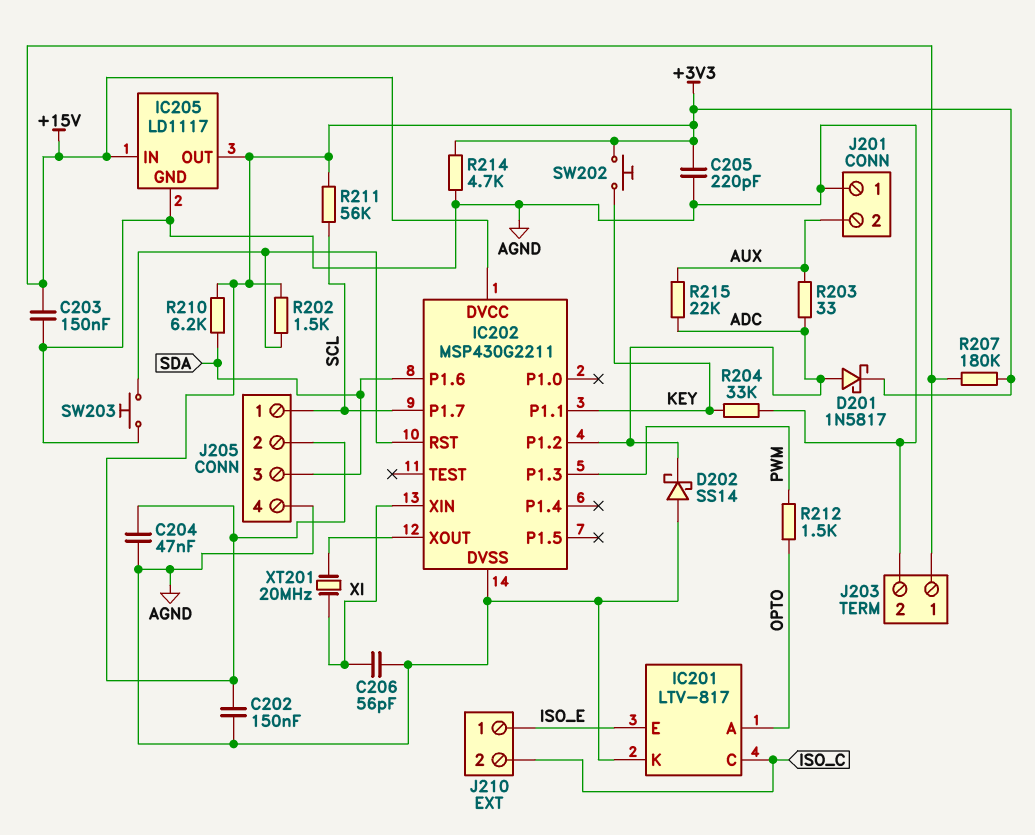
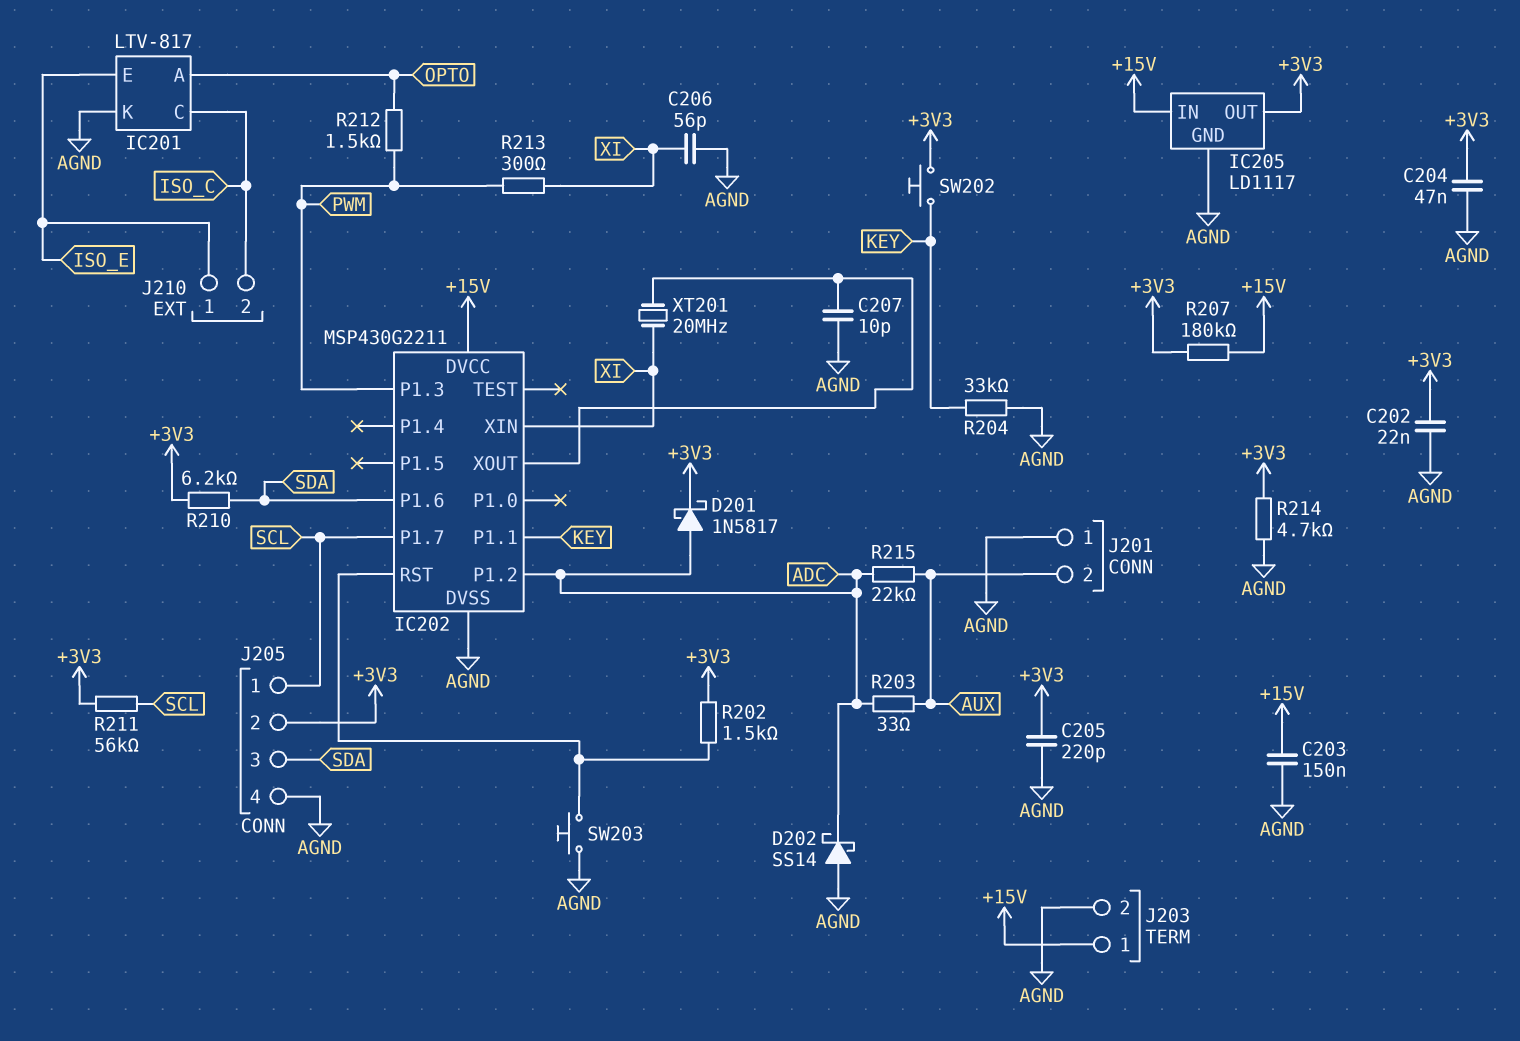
C202: 150nF (+3V3, AGND) -> 22nF (+3V3, AGND)
C207: none -> 10pF (AGND, IC202/XOUT)
R213: none -> 300 (PWM, XI)

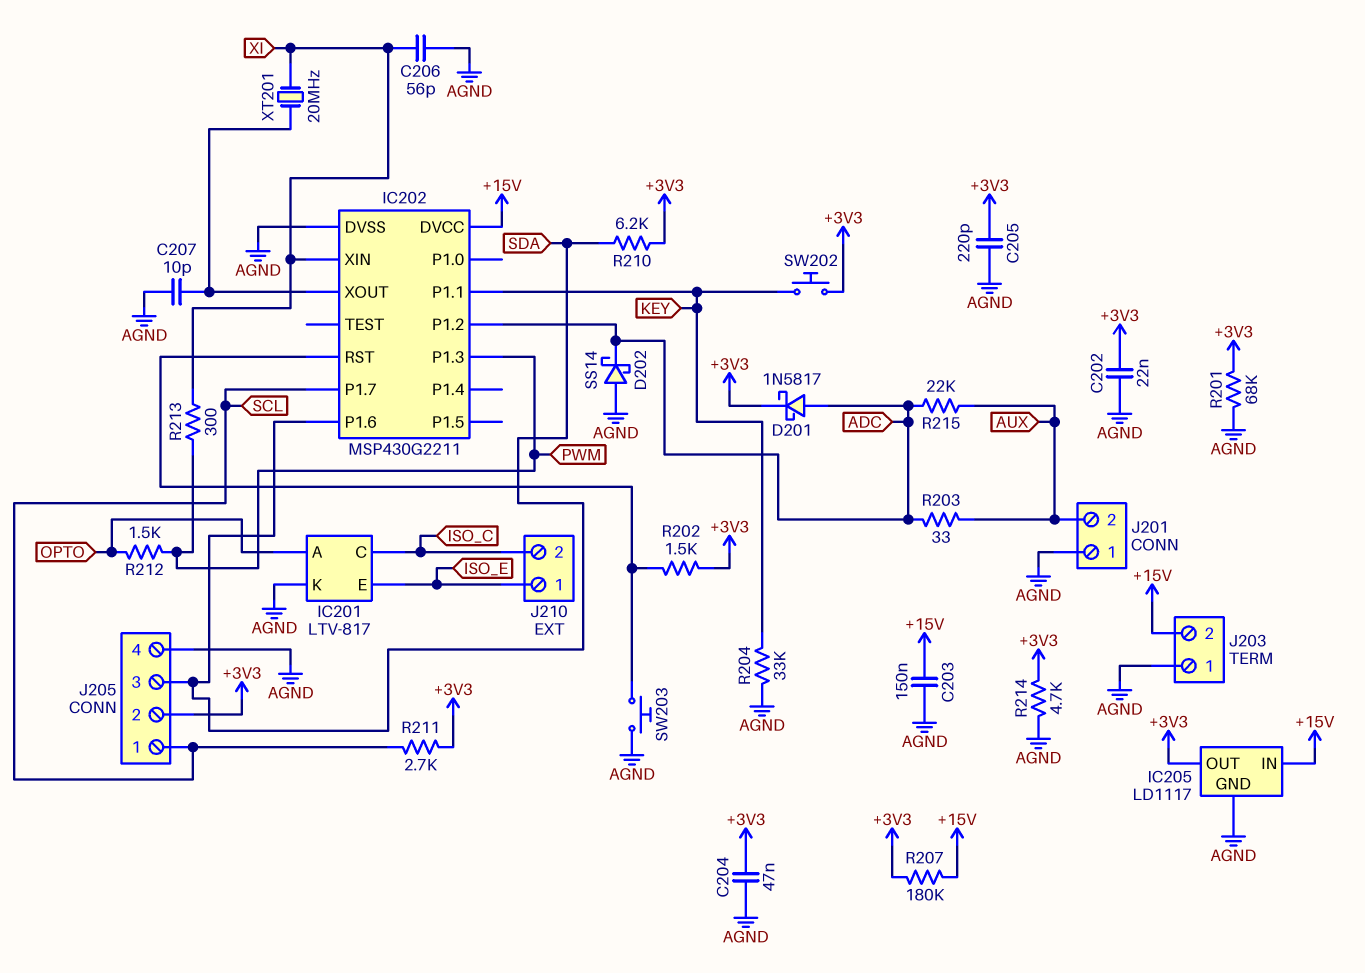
J203 pin 1: +15V -> AGND
J203 pin 2: AGND -> +15V
R201: none -> 68k (+3V3, AGND)
R211: 56k (+3V3, SCL) -> 2.7k (+3V3, SCL)

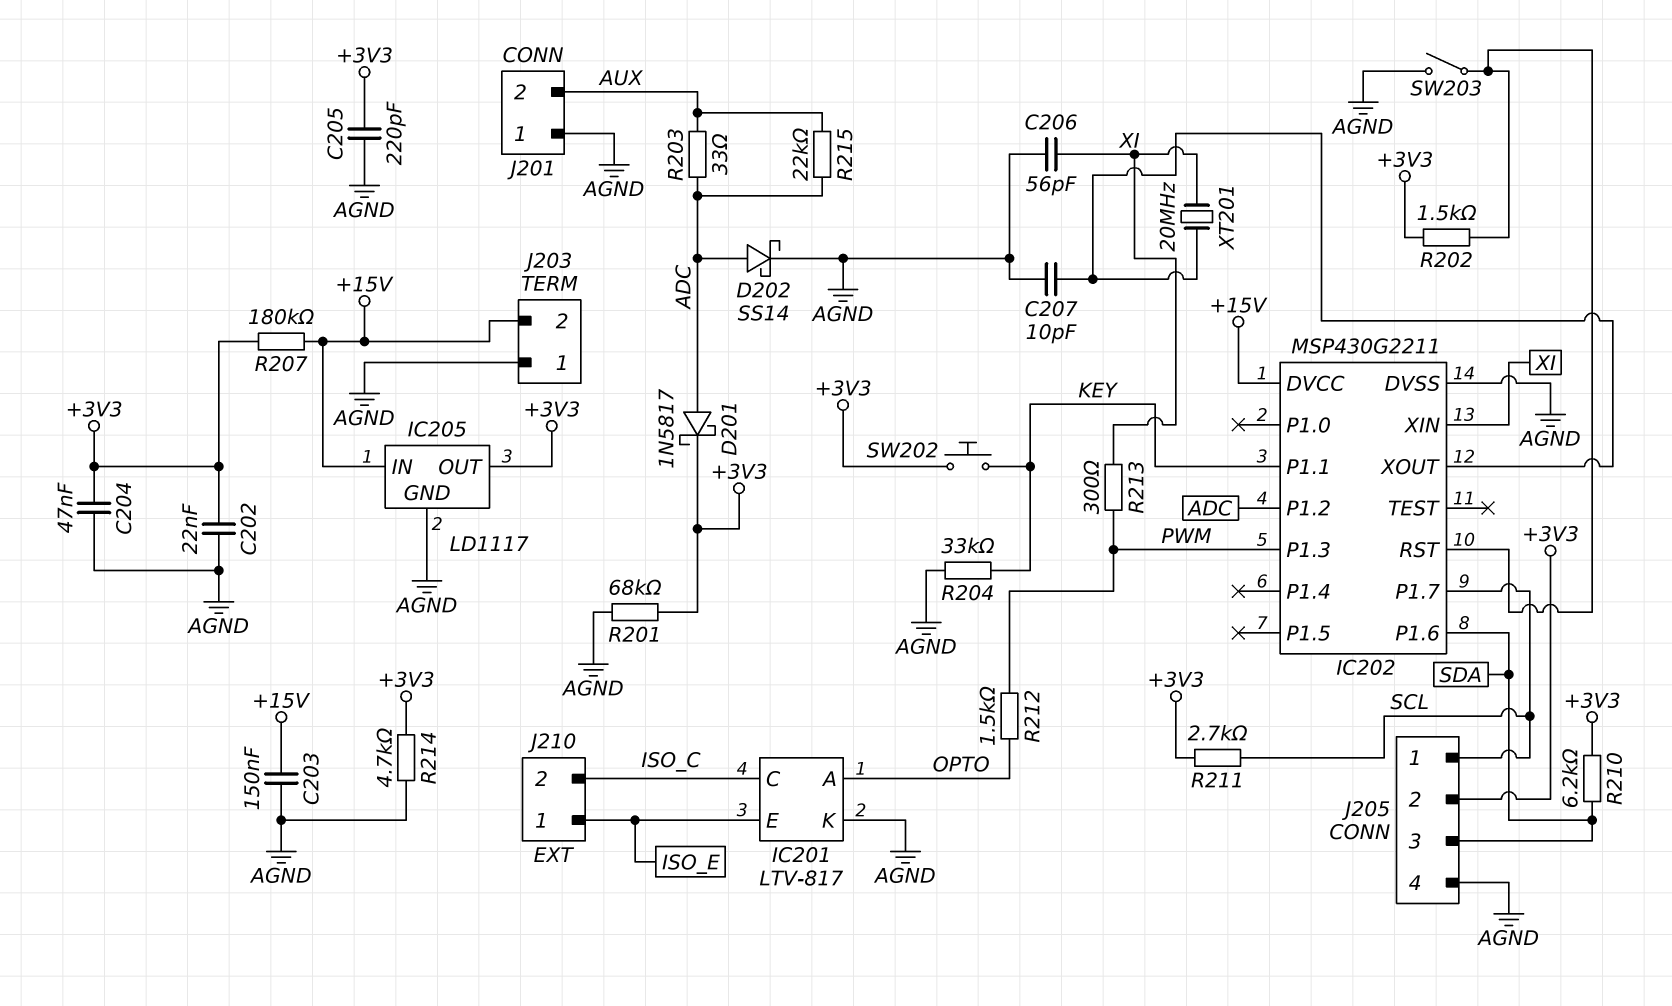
D202: schottky SS14 (A AGND, K ADC) -> schottky SS14 (A ADC, K AGND)
SW203: button (AGND, IC202/RST) -> switch (AGND, IC202/RST)

